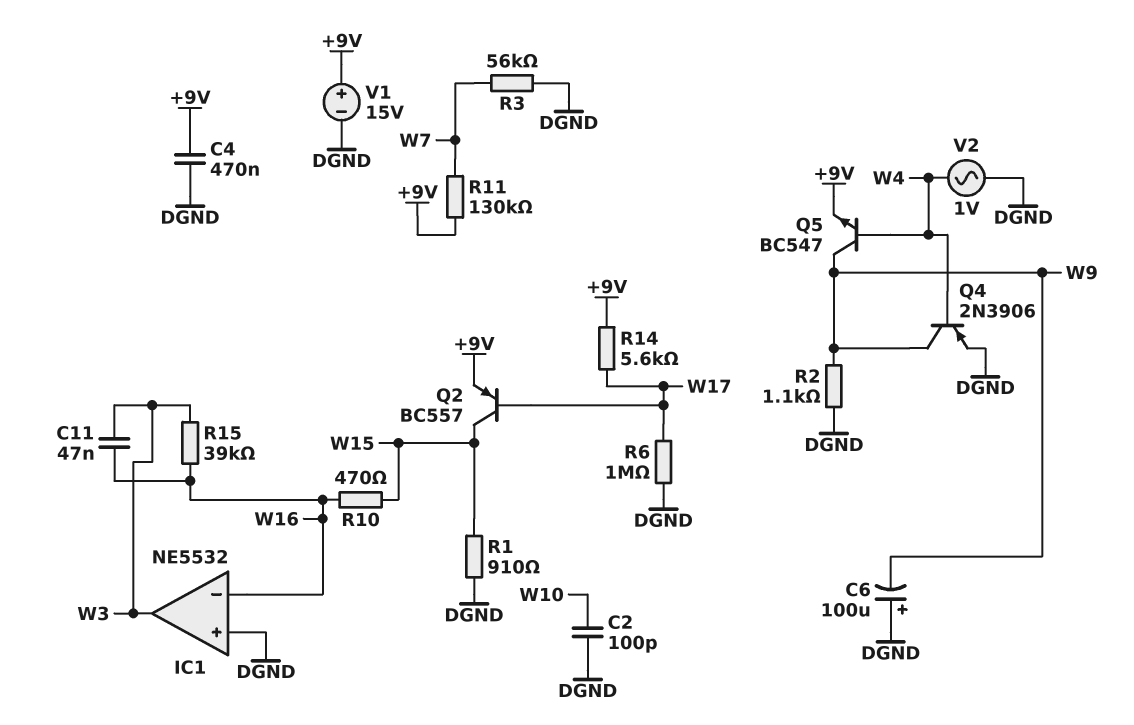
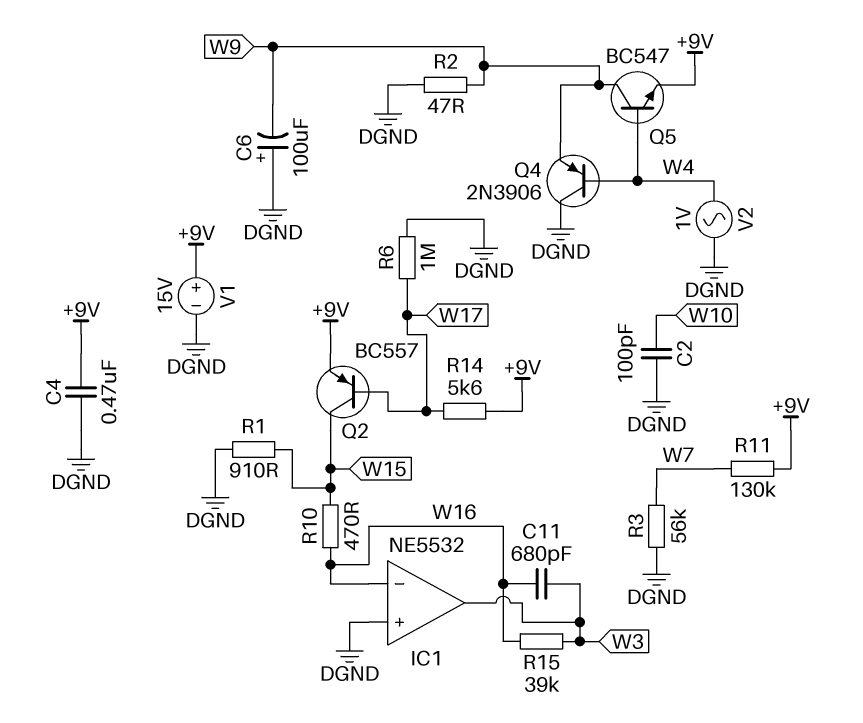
C11: 47nF (W3, W16) -> 680pF (W3, W16)
Q4: PNP 2N3906 (B W4, C W9, E DGND) -> PNP 2N3906 (B W4, C DGND, E W9)
R2: 1.1k (DGND, W9) -> 47 (DGND, W9)

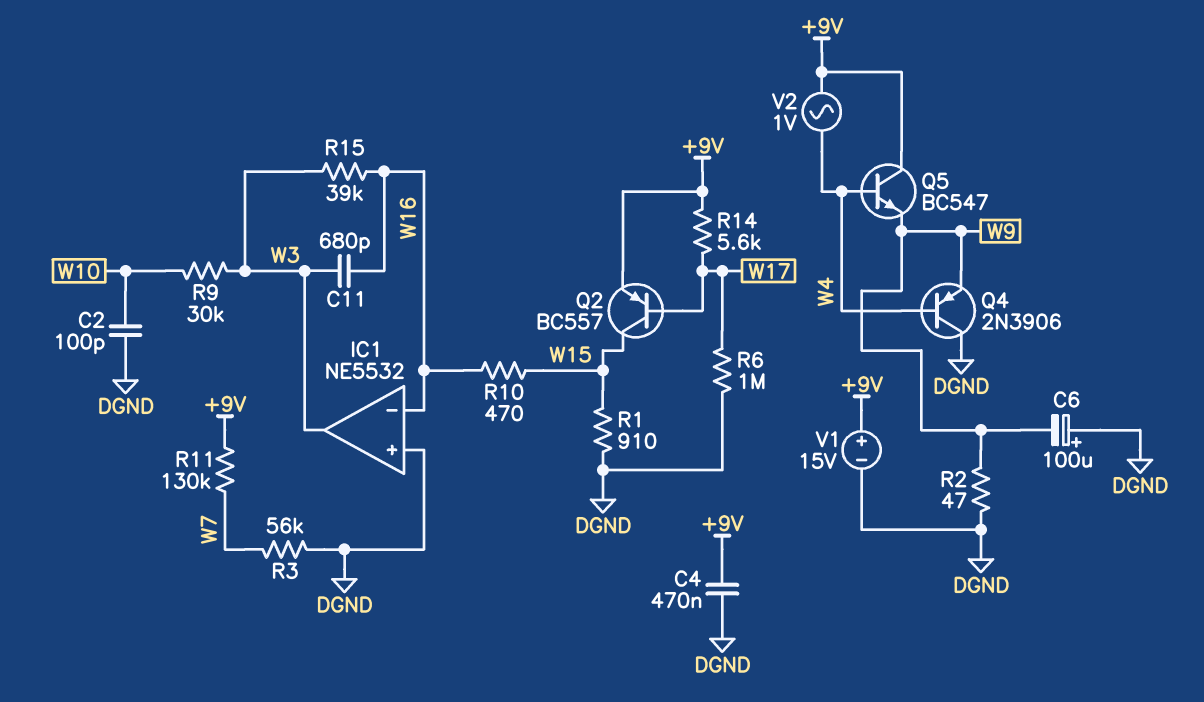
Q5: NPN BC547 (B W4, C W9, E +9V) -> NPN BC547 (B W4, C +9V, E W9)
R9: none -> 30k (W3, W10)
V2: AC 1V (DGND, W4) -> AC 1V (+9V, W4)

